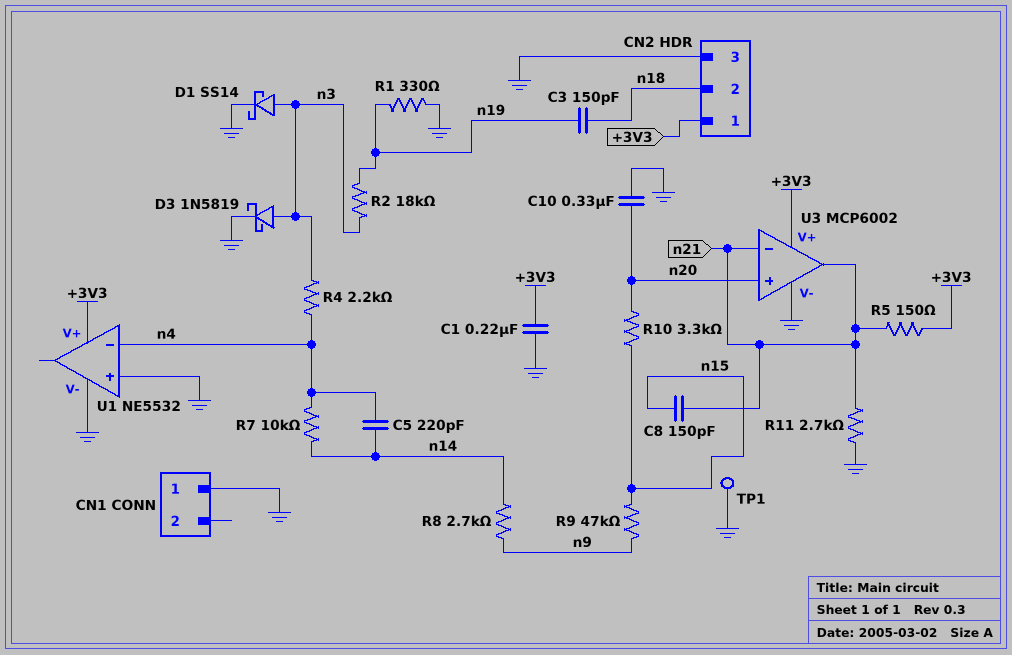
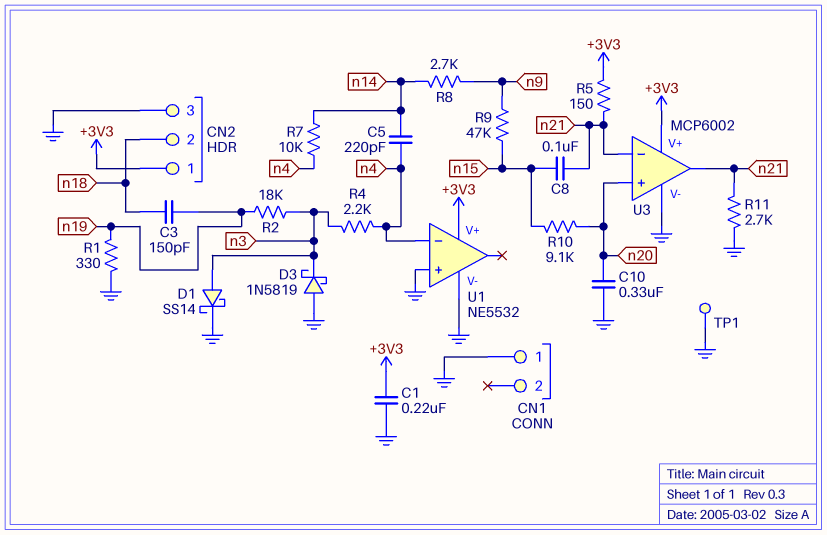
C8: 150pF (n15, n21) -> 100nF (n15, n21)
D3: schottky 1N5819 (A n3, K GND) -> schottky 1N5819 (A GND, K n3)
R10: 3.3k (n15, n20) -> 9.1k (n15, n20)

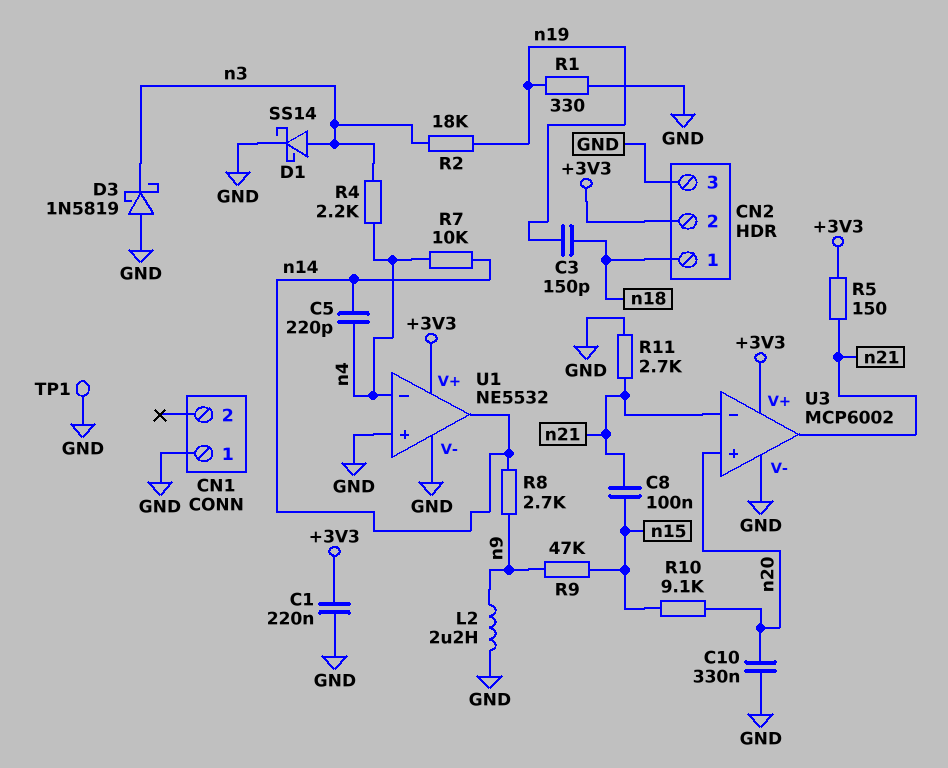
CN2 pin 1: +3V3 -> n18
CN2 pin 2: n18 -> +3V3
L2: none -> 2.2uH (GND, n9)
U1 pin out: none -> n14

